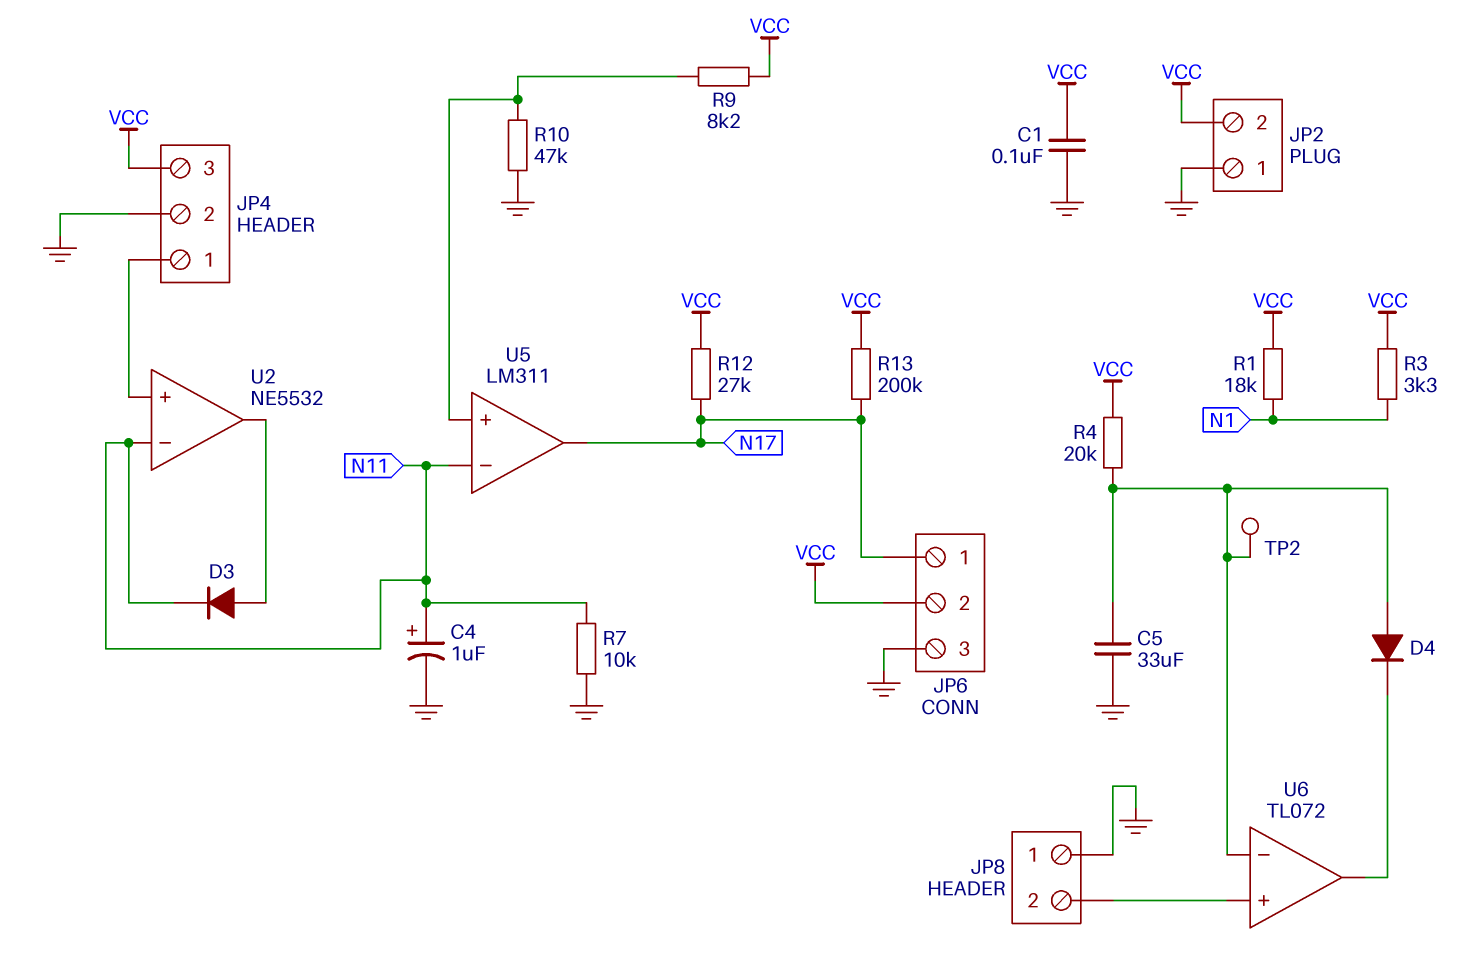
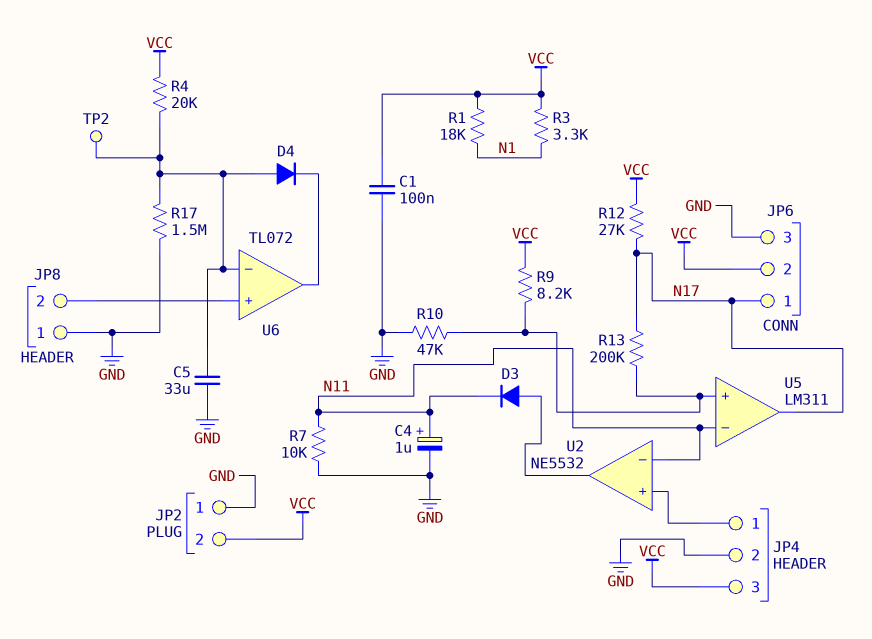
R13: 200k (N17, VCC) -> 200k (N17, U5/in+)
R17: none -> 1.5M (GND, U6/in-)

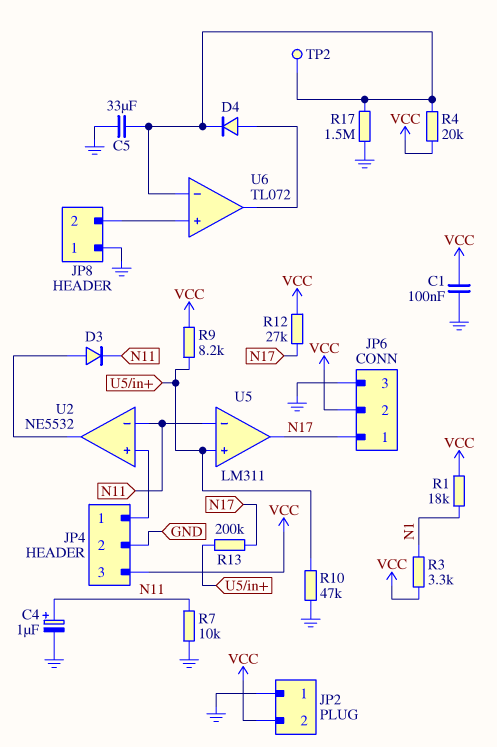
D4: diode (A U6/in-, K U6/out) -> diode (A U6/out, K U6/in-)

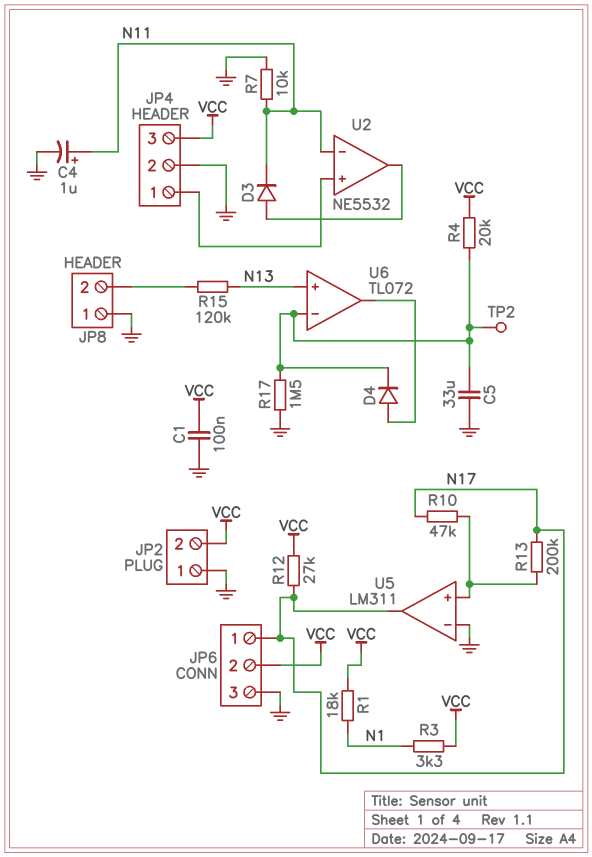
R9: 8.2k (U5/in+, VCC) -> none
R10: 47k (GND, U5/in+) -> 47k (N17, U5/in+)
R15: none -> 120k (JP8/2, N13)
U5 pin in-: N11 -> GND
U6 pin in+: JP8/2 -> N13

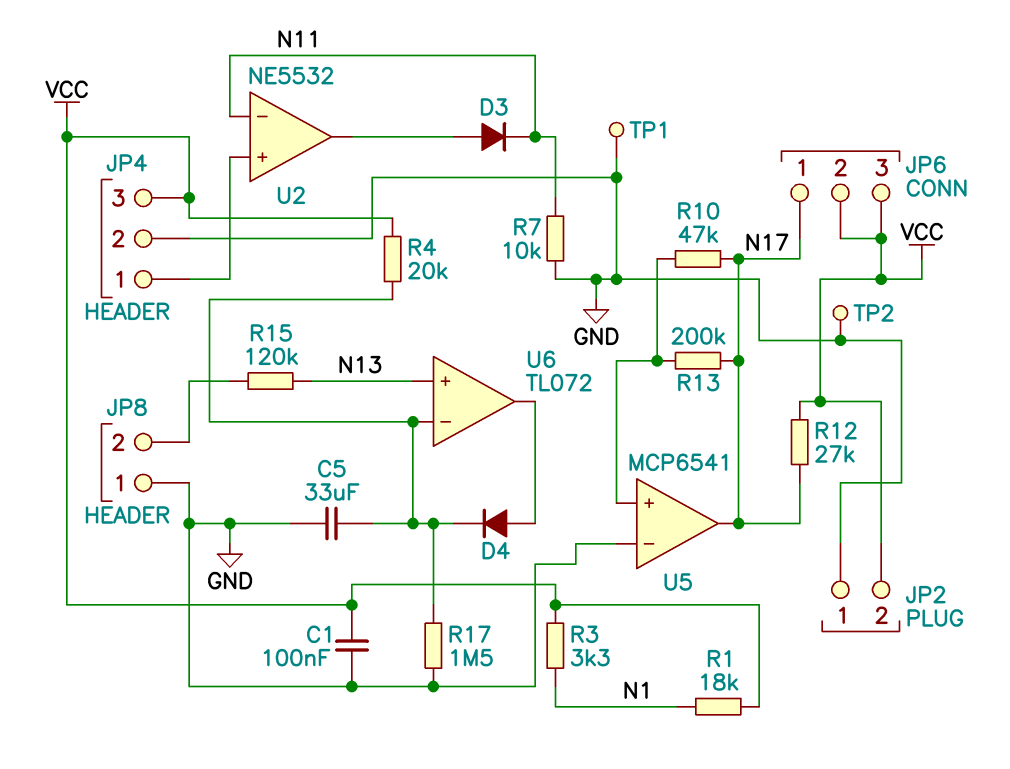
C4: 1uF (plus N11, minus GND) -> none
JP6 pin 3: GND -> VCC
TP1: none -> test point (GND)
TP2: test point (U6/in-) -> test point (GND)
U5: LM311 -> MCP6541

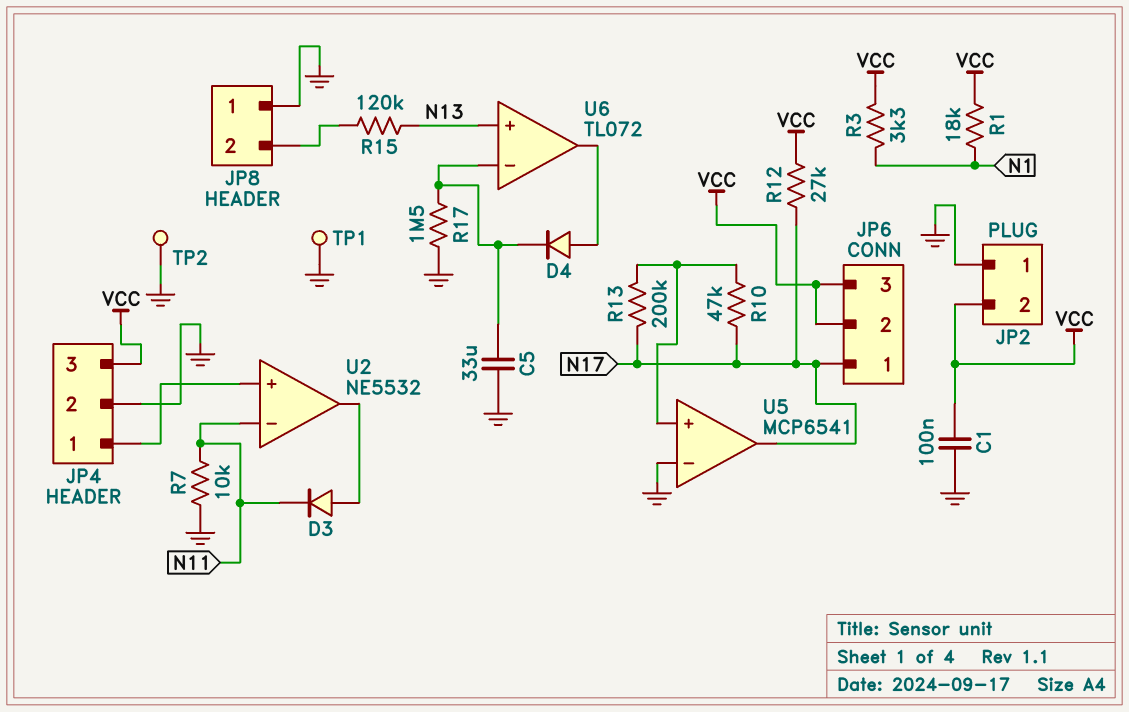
R4: 20k (U6/in-, VCC) -> none

